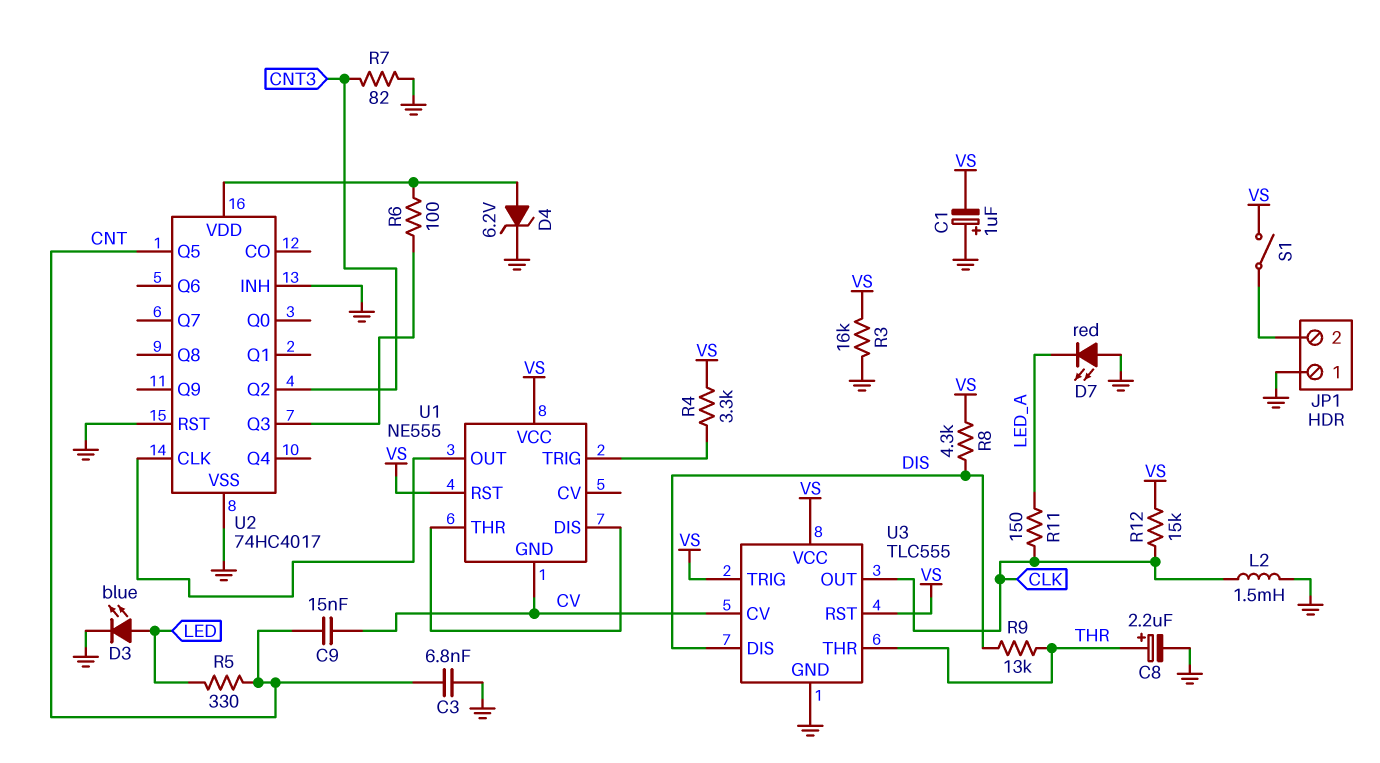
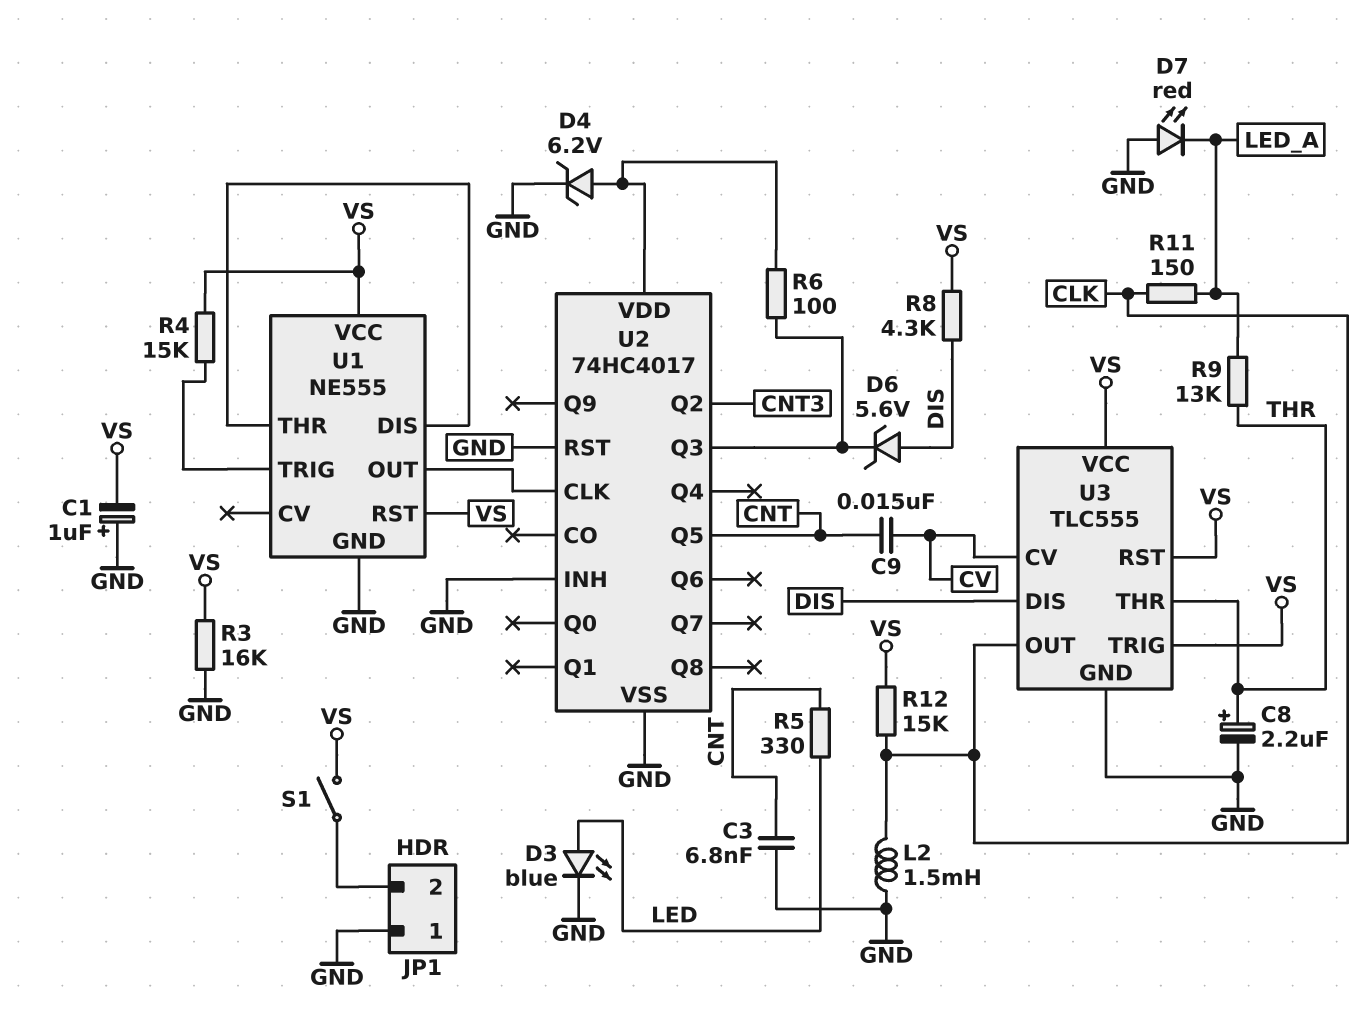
D6: none -> zener 5.6V (A DIS, K U2/Q3)
R4: 3.3k (U1/TRIG, VS) -> 15k (U1/TRIG, VS)
R7: 82 (CNT3, GND) -> none
R9: 13k (DIS, THR) -> 13k (LED_A, THR)
U1 pin GND: CV -> GND

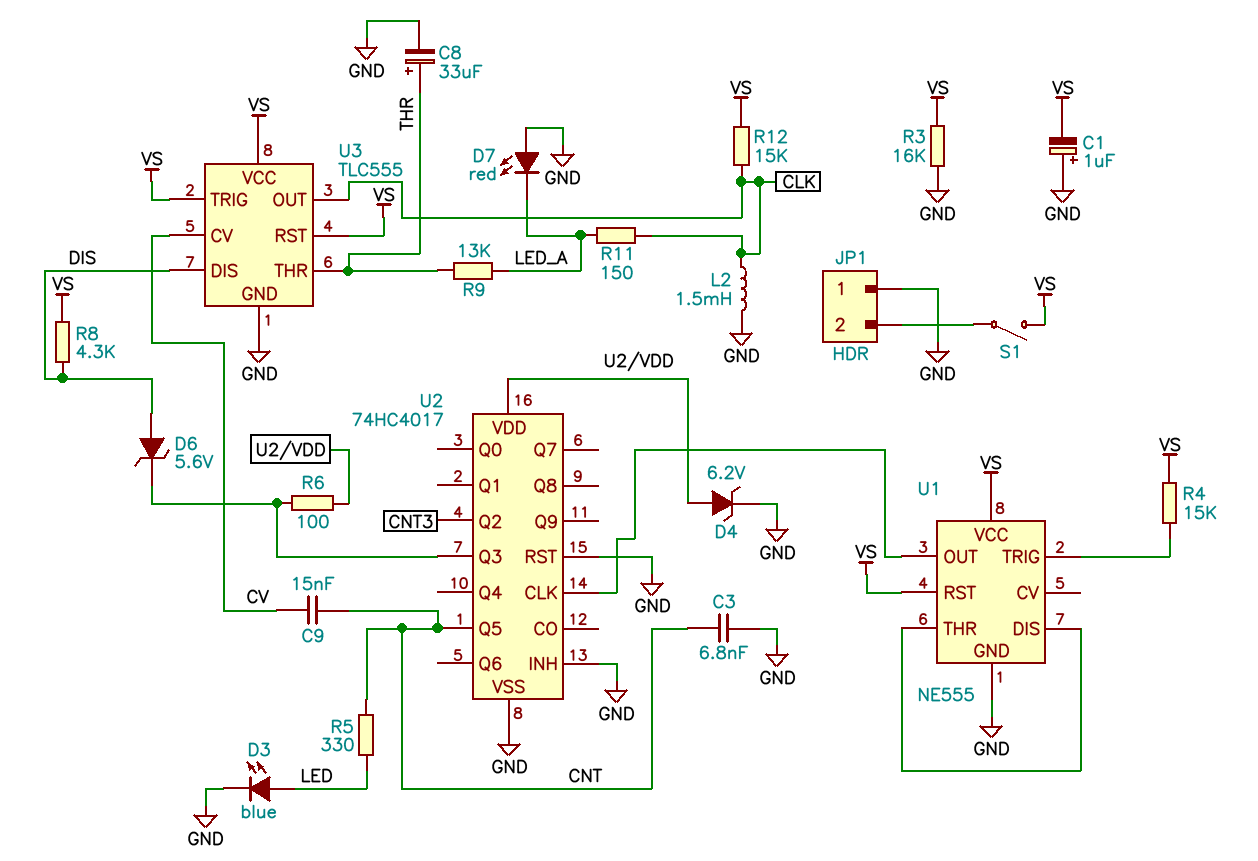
C8: 2.2uF (plus THR, minus GND) -> 33uF (plus THR, minus GND)

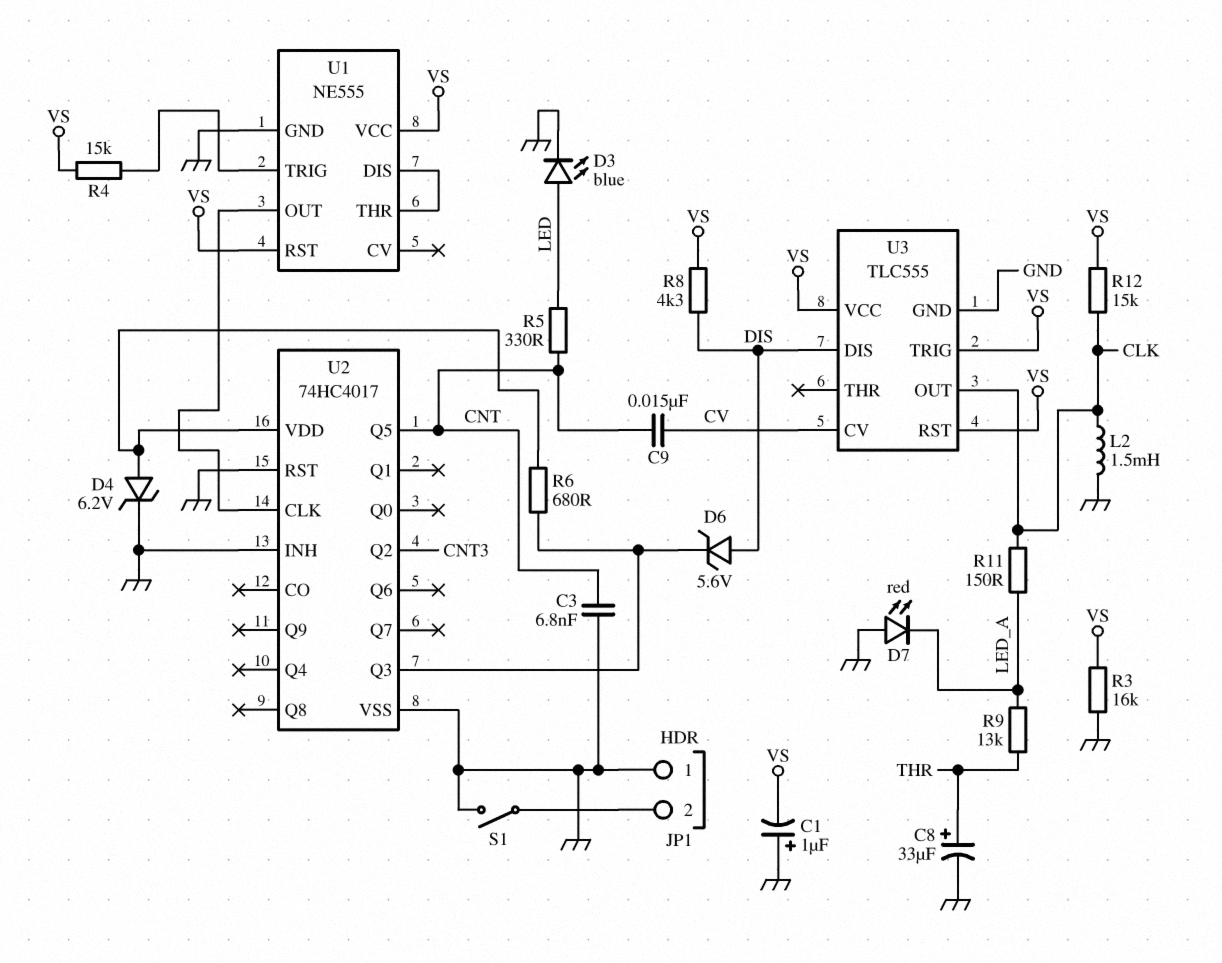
R6: 100 (U2/Q3, U2/VDD) -> 680 (U2/Q3, U2/VDD)
S1: switch (JP1/2, VS) -> switch (GND, JP1/2)
U3 pin THR: THR -> none

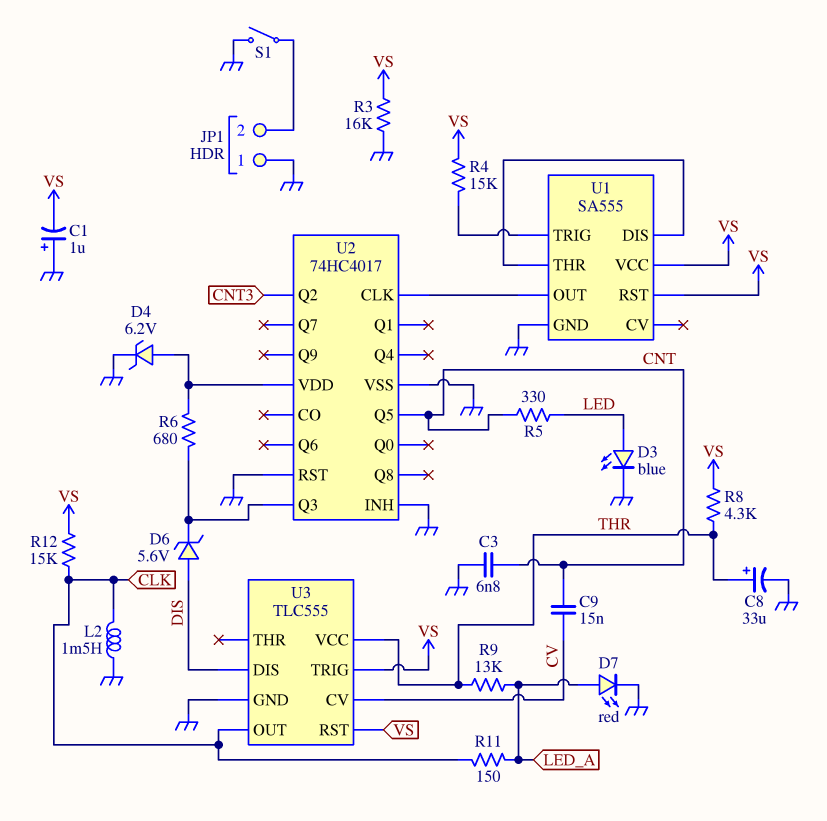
D7: LED red (A GND, K LED_A) -> LED red (A LED_A, K GND)
R8: 4.3k (DIS, VS) -> 4.3k (THR, VS)
U1: NE555 -> SA555
U3 pin VCC: VS -> THR

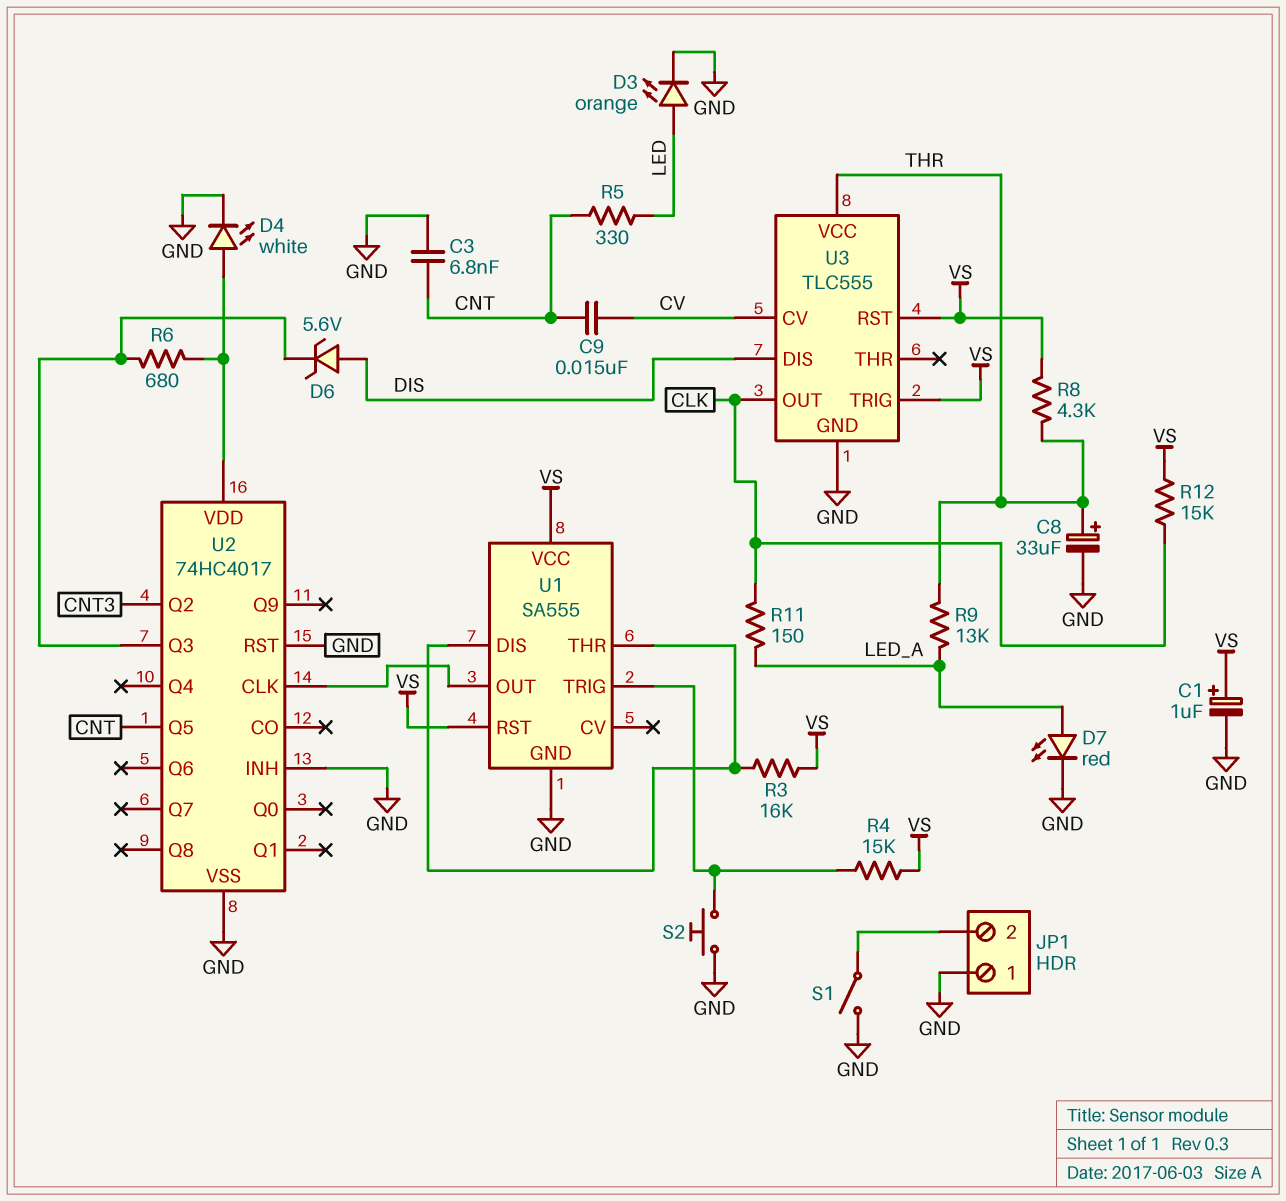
C1: 1uF (plus GND, minus VS) -> 1uF (plus VS, minus GND)
D3: LED blue (A LED, K GND) -> LED orange (A LED, K GND)
D4: zener 6.2V (A U2/VDD, K GND) -> LED white (A U2/VDD, K GND)
L2: 1.5mH (CLK, GND) -> none
R3: 16k (GND, VS) -> 16k (U1/DIS, VS)
S2: none -> button (GND, U1/TRIG)

